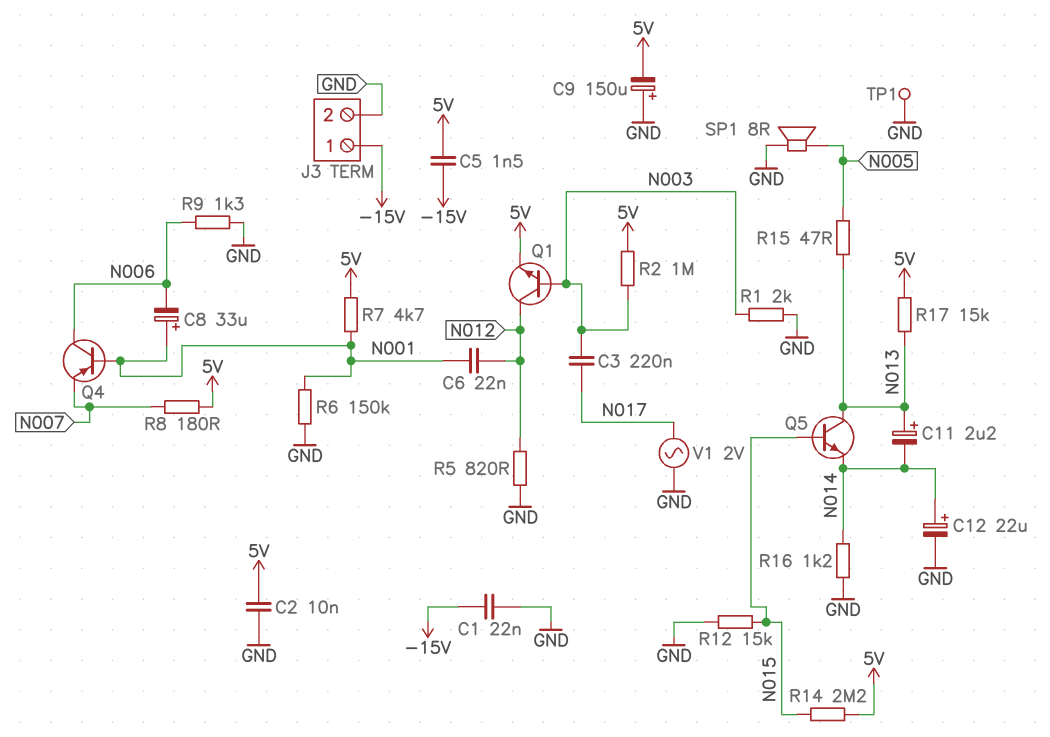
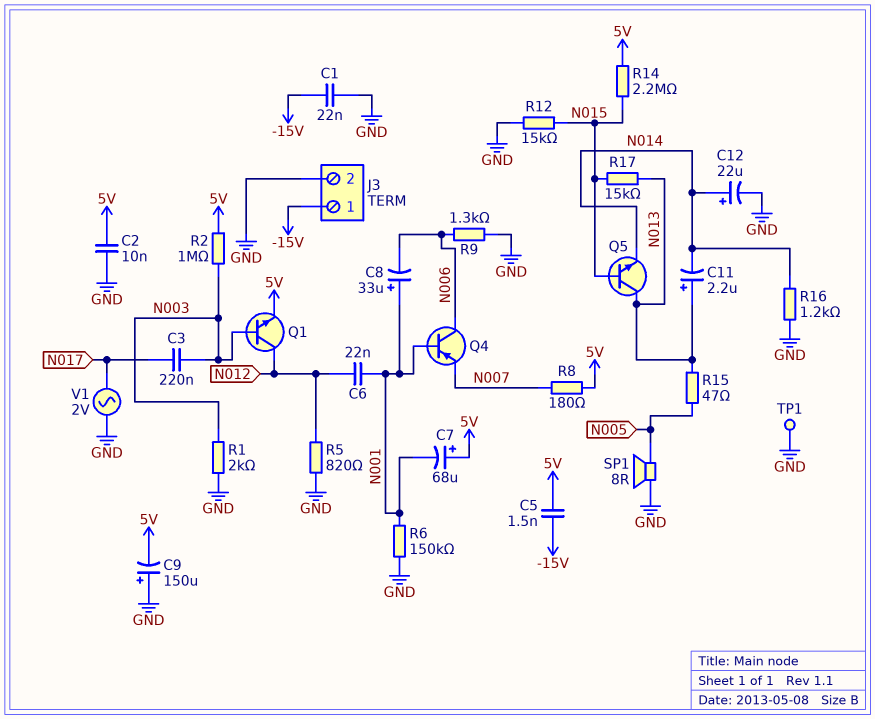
C7: none -> 68uF (plus 5V, minus N001)
R7: 4.7k (5V, N001) -> none
R17: 15k (5V, N013) -> 15k (N013, N015)

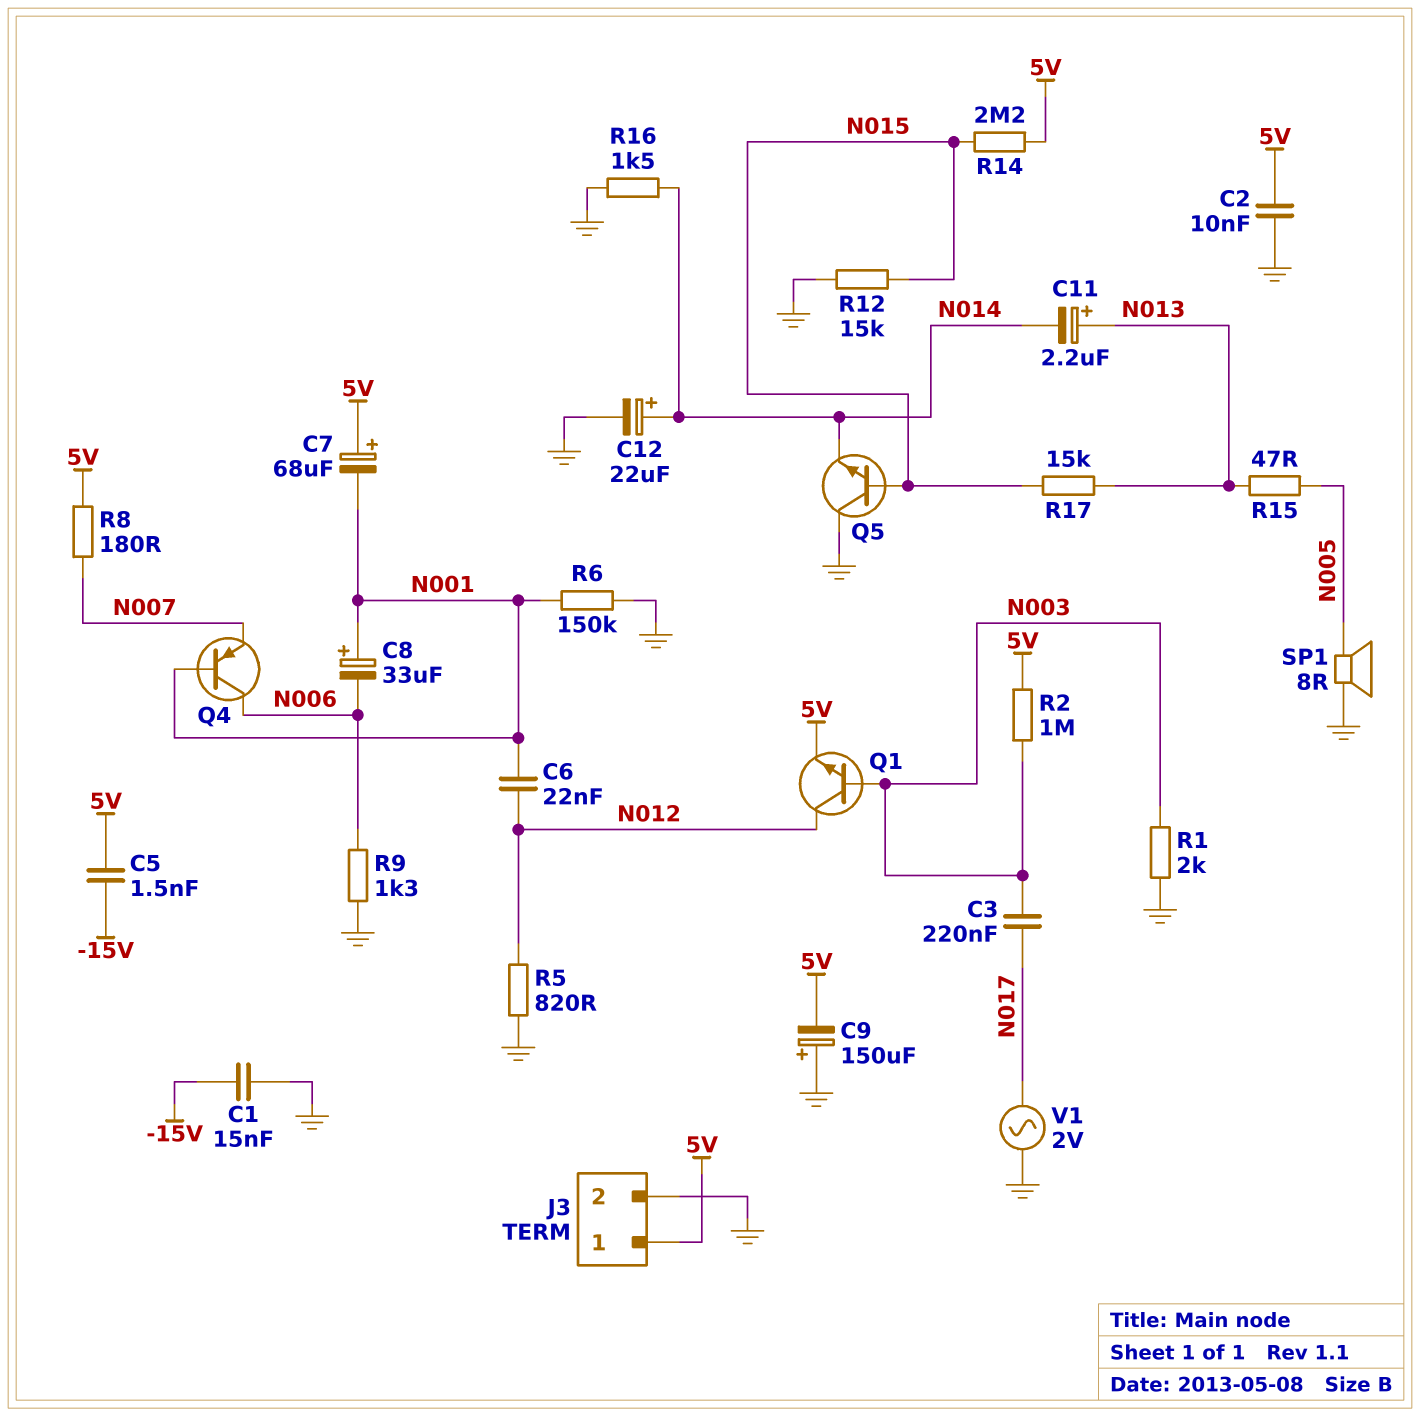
C1: 22nF (-15V, GND) -> 15nF (-15V, GND)
J3 pin 1: -15V -> 5V
Q5: NPN (B N015, C N013, E N014) -> NPN (B N015, C GND, E N014)
R16: 1.2k (GND, N014) -> 1.5k (GND, N014)
TP1: test point (GND) -> none

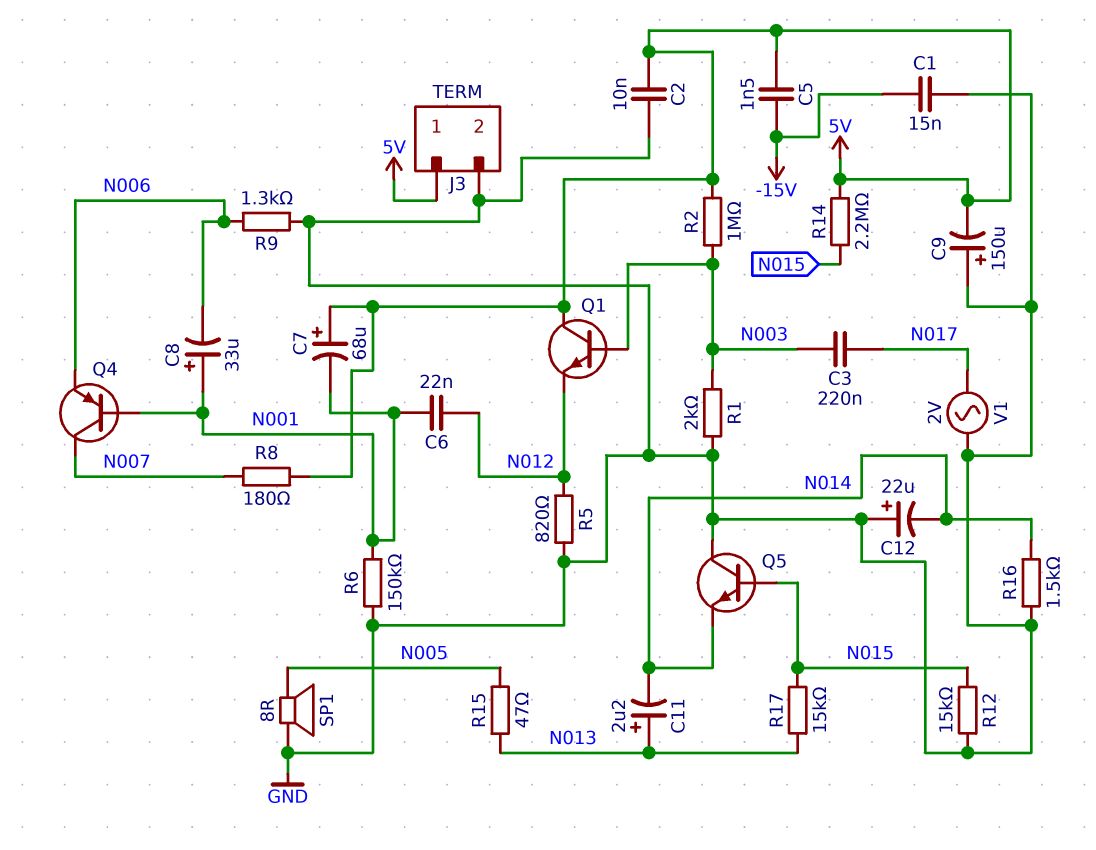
C12: 22uF (plus N014, minus GND) -> 22uF (plus GND, minus N014)
Q1: NPN (B N003, C N012, E 5V) -> NPN (B N003, C 5V, E N012)
Q4: PNP (B N001, C N006, E N007) -> PNP (B N001, C N007, E N006)

